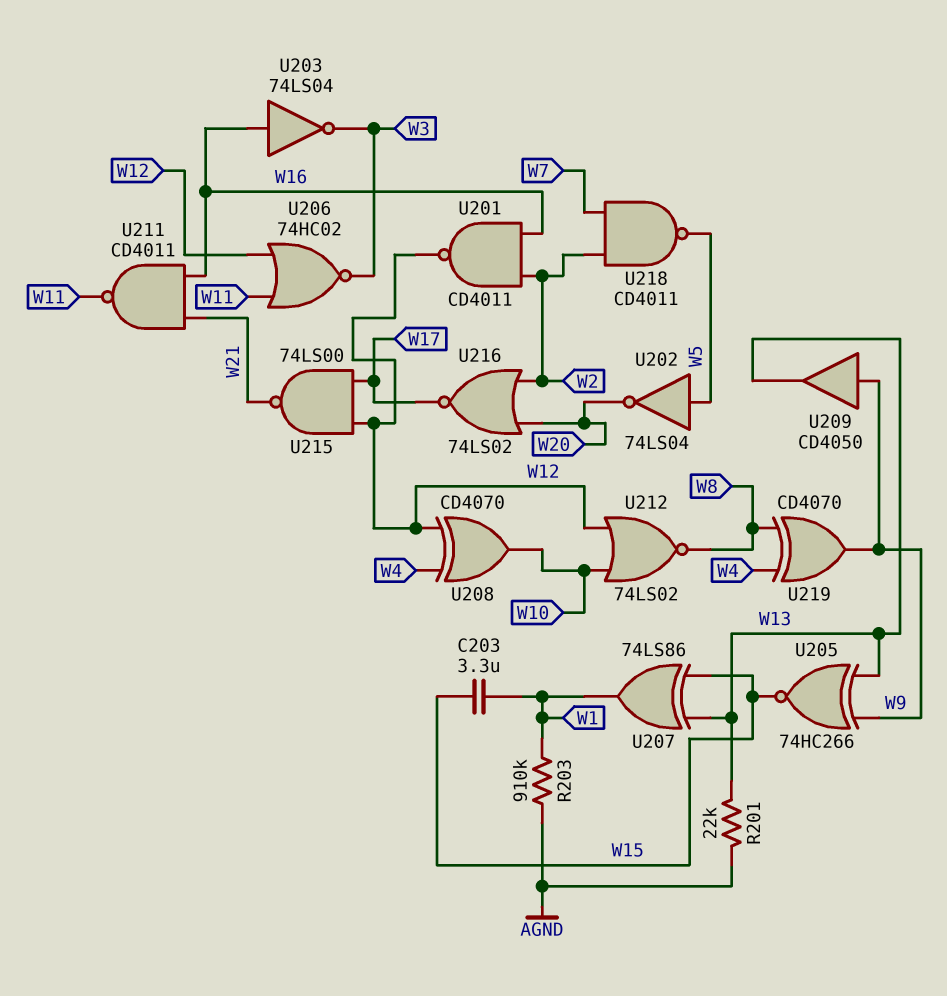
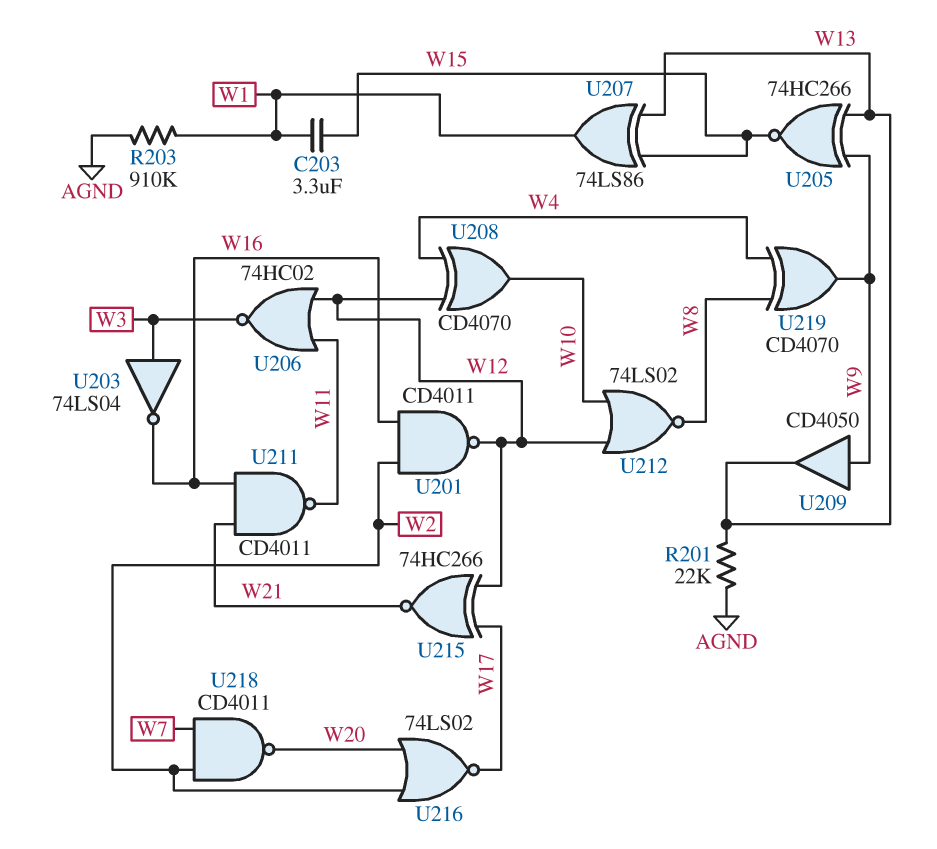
U202: NOT 74LS04 (in W5, out W20) -> none
U203: NOT 74LS04 (in W16, out W3) -> NOT 74LS04 (in W3, out W16)
U215: NAND 74LS00 (in W12, in W17, out W21) -> XNOR 74HC266 (in W12, in W17, out W21)
U218: NAND CD4011 (in W2, in W7, out W5) -> NAND CD4011 (in W2, in W7, out W20)

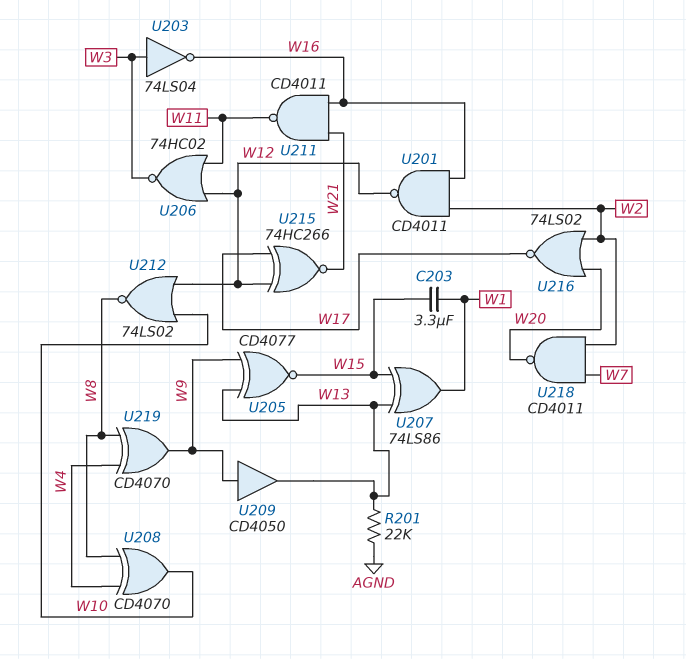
R203: 910k (AGND, W1) -> none
U205: XNOR 74HC266 (in W9, in W13, out W15) -> XNOR CD4077 (in W9, in W13, out W15)
U208: XOR CD4070 (in W4, in W12, out W10) -> XOR CD4070 (in W4, in W8, out W10)

